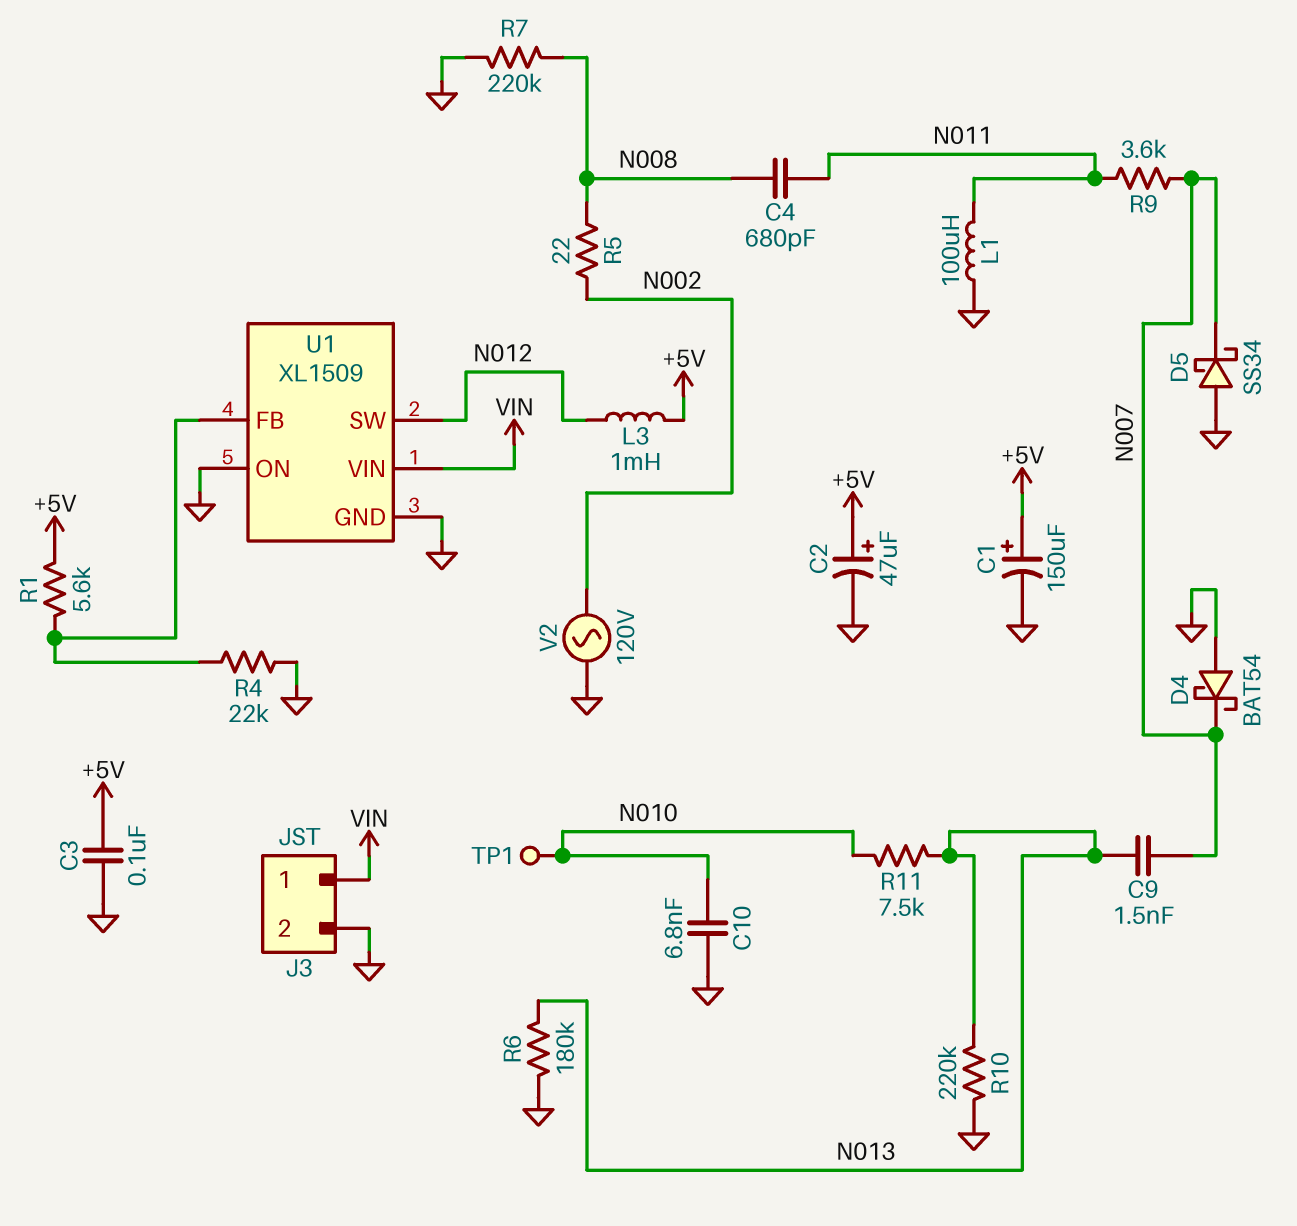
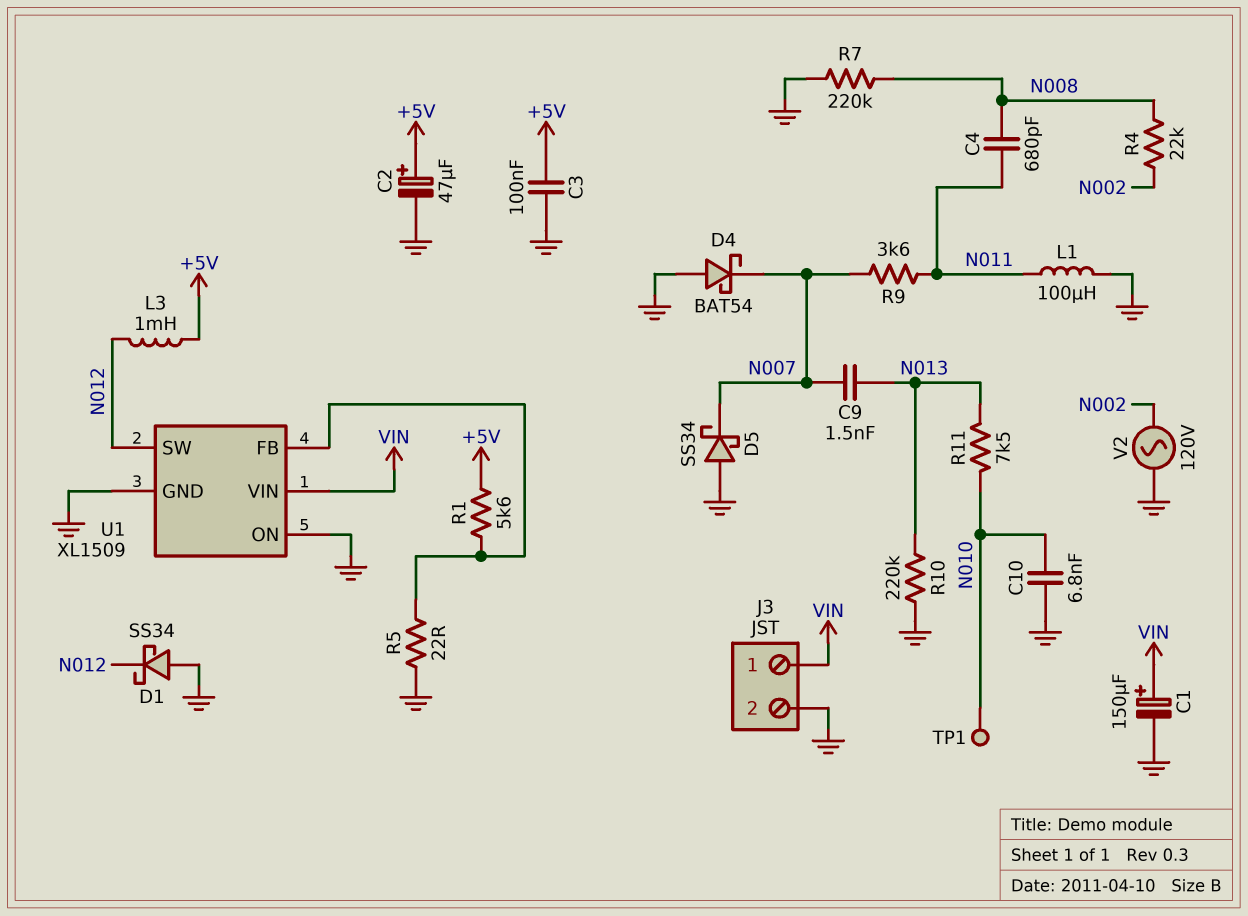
C1: 150uF (plus +5V, minus GND) -> 150uF (plus VIN, minus GND)
D1: none -> schottky SS34 (A GND, K N012)
R4: 22k (GND, U1/FB) -> 22k (N002, N008)
R5: 22 (N002, N008) -> 22 (GND, U1/FB)
R6: 180k (GND, N013) -> none

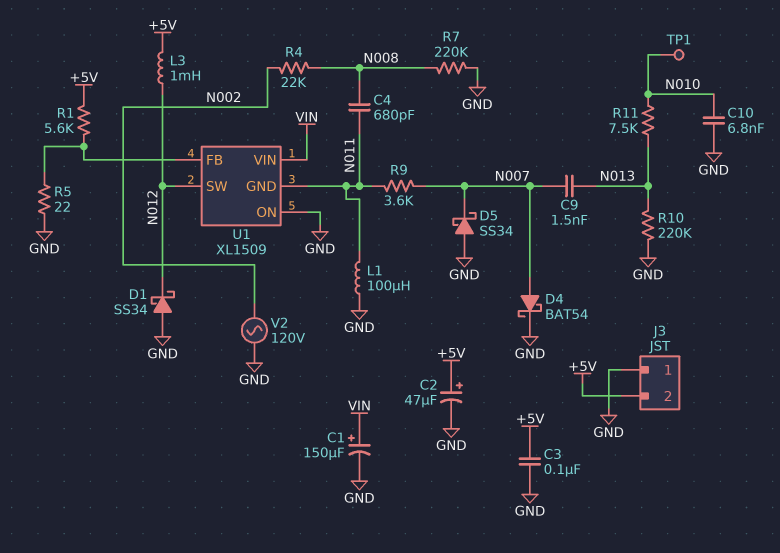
D4: schottky BAT54 (A GND, K N007) -> schottky BAT54 (A N007, K GND)
J3 pin 1: VIN -> GND
J3 pin 2: GND -> +5V
U1 pin GND: GND -> N011

